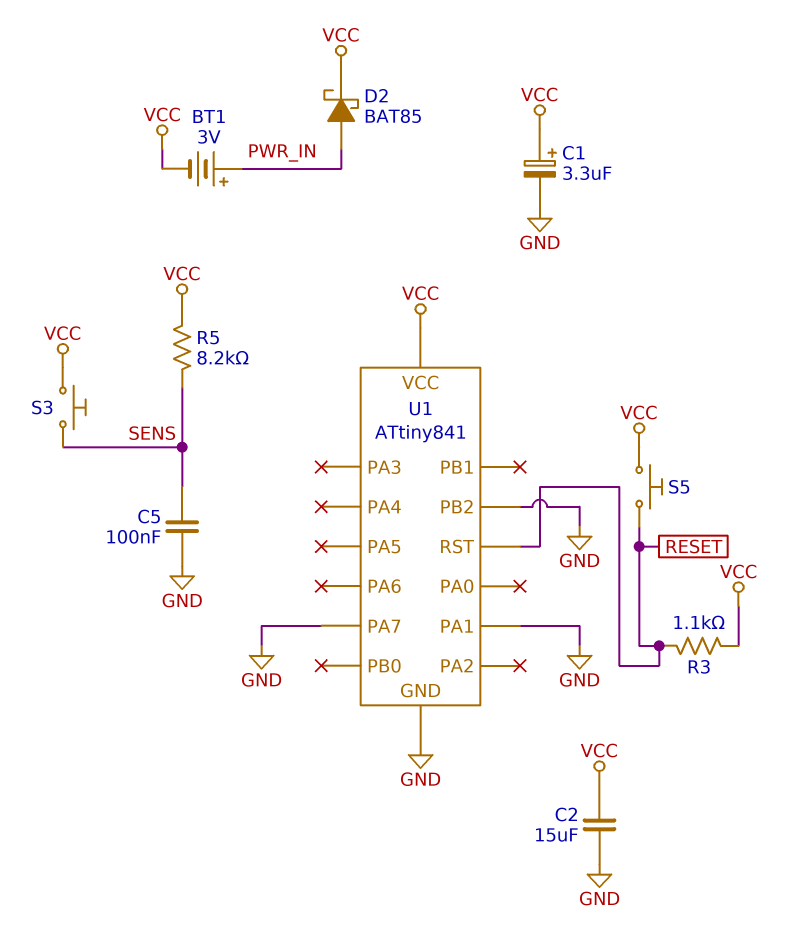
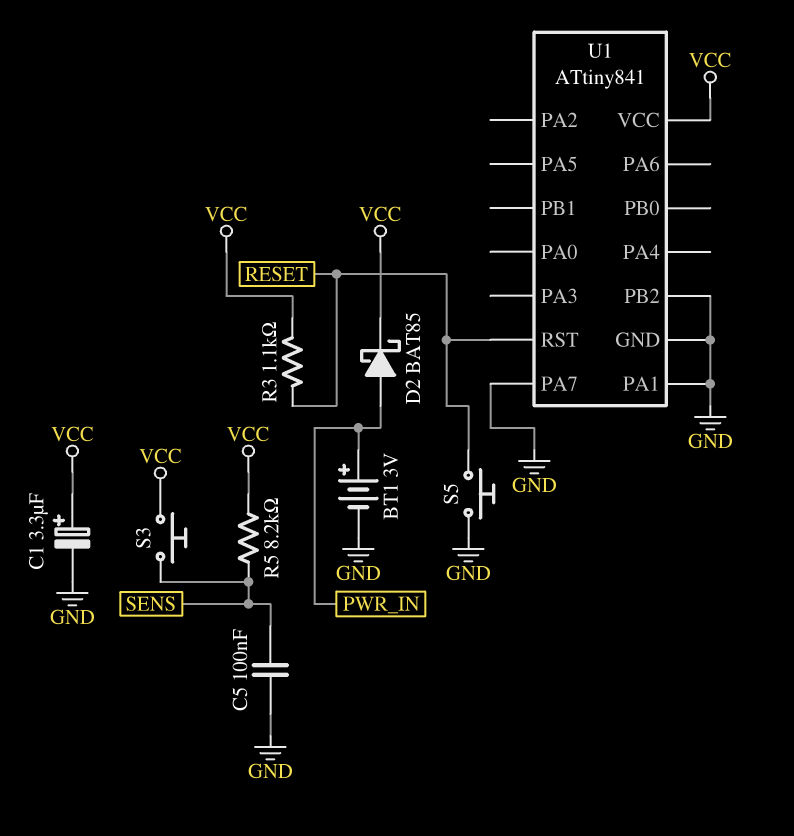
BT1: 3V (plus PWR_IN, minus VCC) -> 3V (plus PWR_IN, minus GND)
C2: 15uF (GND, VCC) -> none
S5: button (RESET, VCC) -> button (GND, RESET)

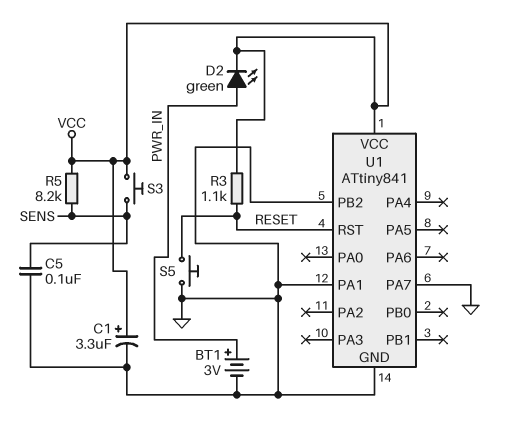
D2: schottky BAT85 (A PWR_IN, K VCC) -> LED green (A PWR_IN, K VCC)

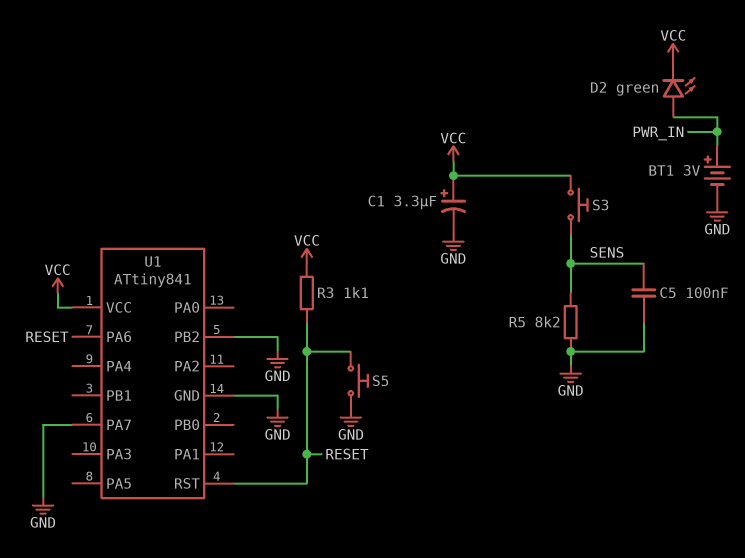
R5: 8.2k (SENS, VCC) -> 8.2k (GND, SENS)
U1 pin PA1: GND -> none
U1 pin PA6: none -> RESET

